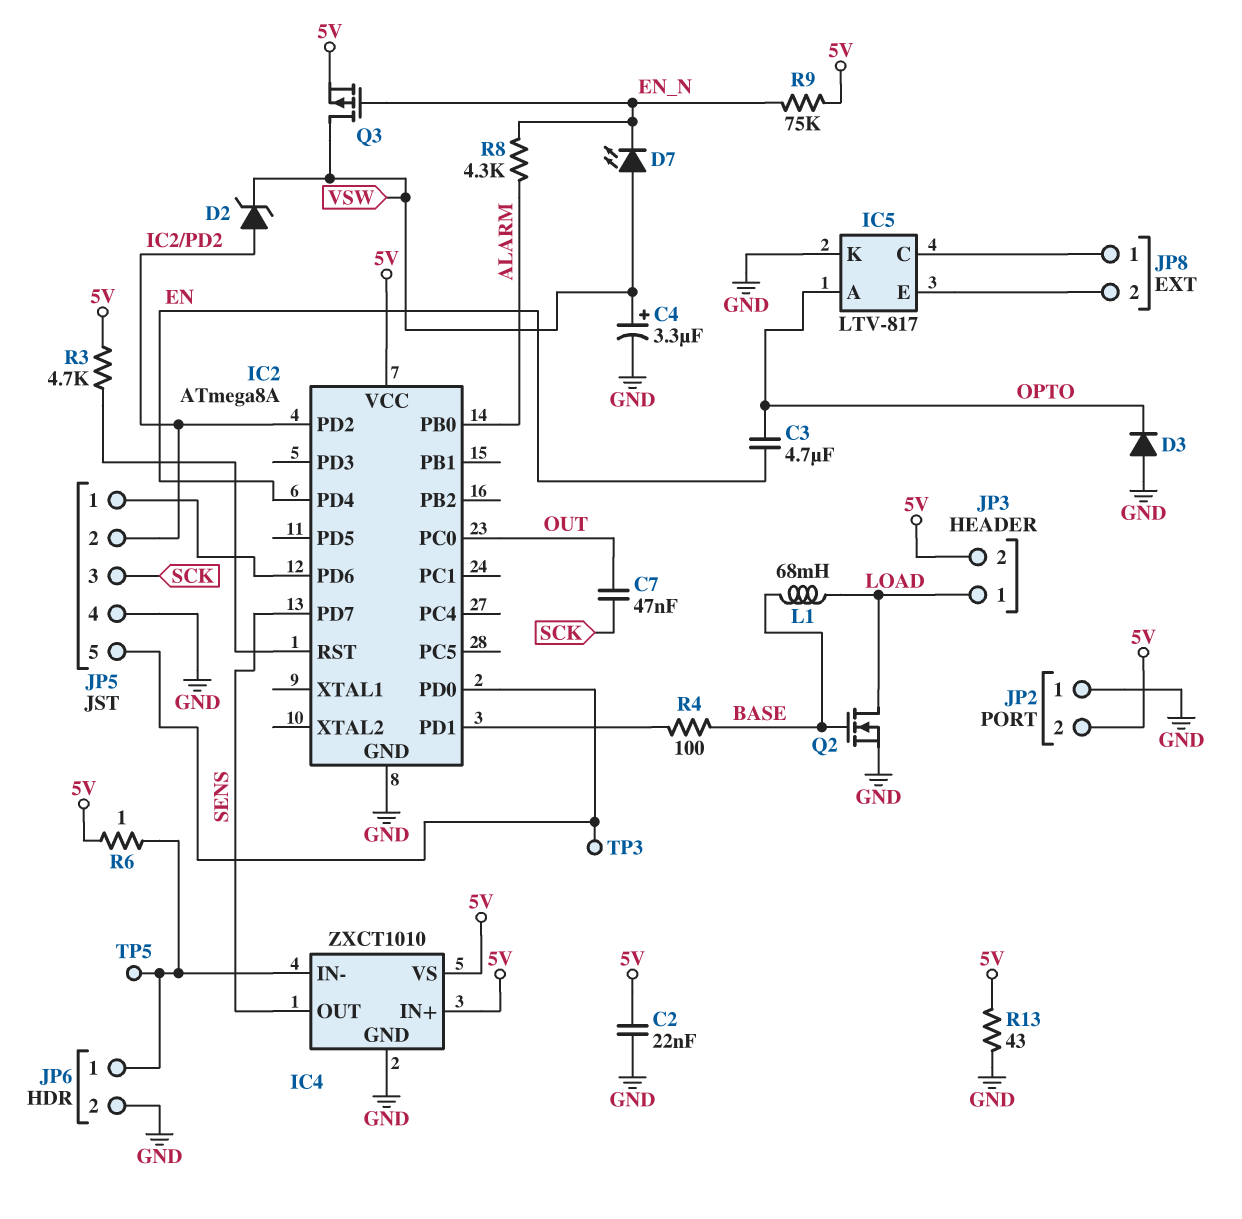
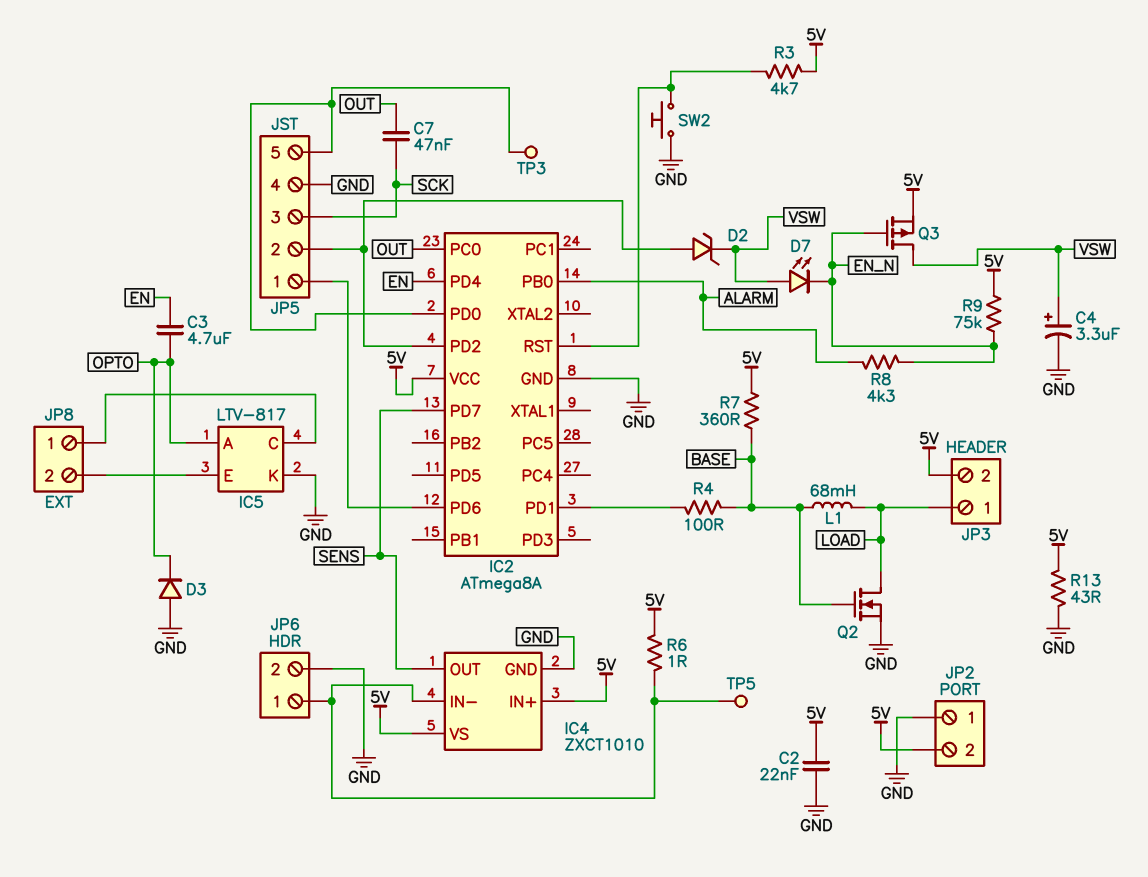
R7: none -> 360 (5V, BASE)
SW2: none -> button (GND, IC2/RST)

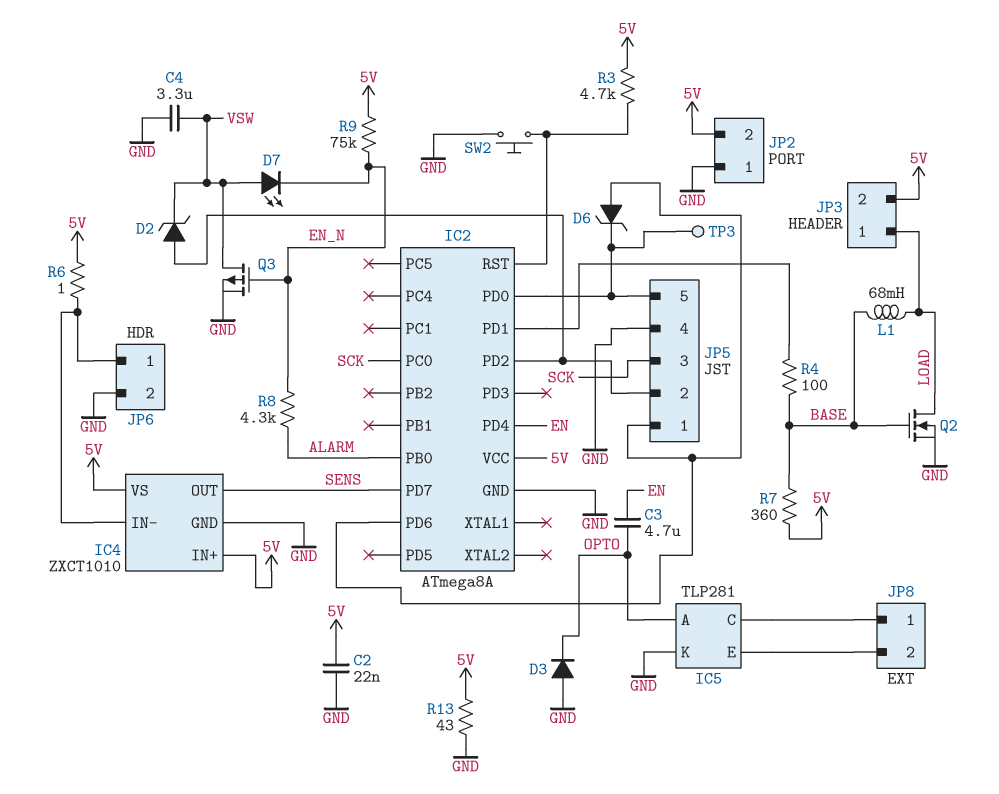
C4: 3.3uF (plus VSW, minus GND) -> 3.3uF (GND, VSW)
C7: 47nF (OUT, SCK) -> none
D6: none -> zener (A IC2/PD6, K IC2/PD0)
IC2 pin PC0: OUT -> SCK
IC5: LTV-817 -> TLP281
Q3: PMOS (G EN_N, D VSW, S 5V) -> PMOS (G EN_N, D VSW, S GND)
TP5: test point (IC4/IN-) -> none

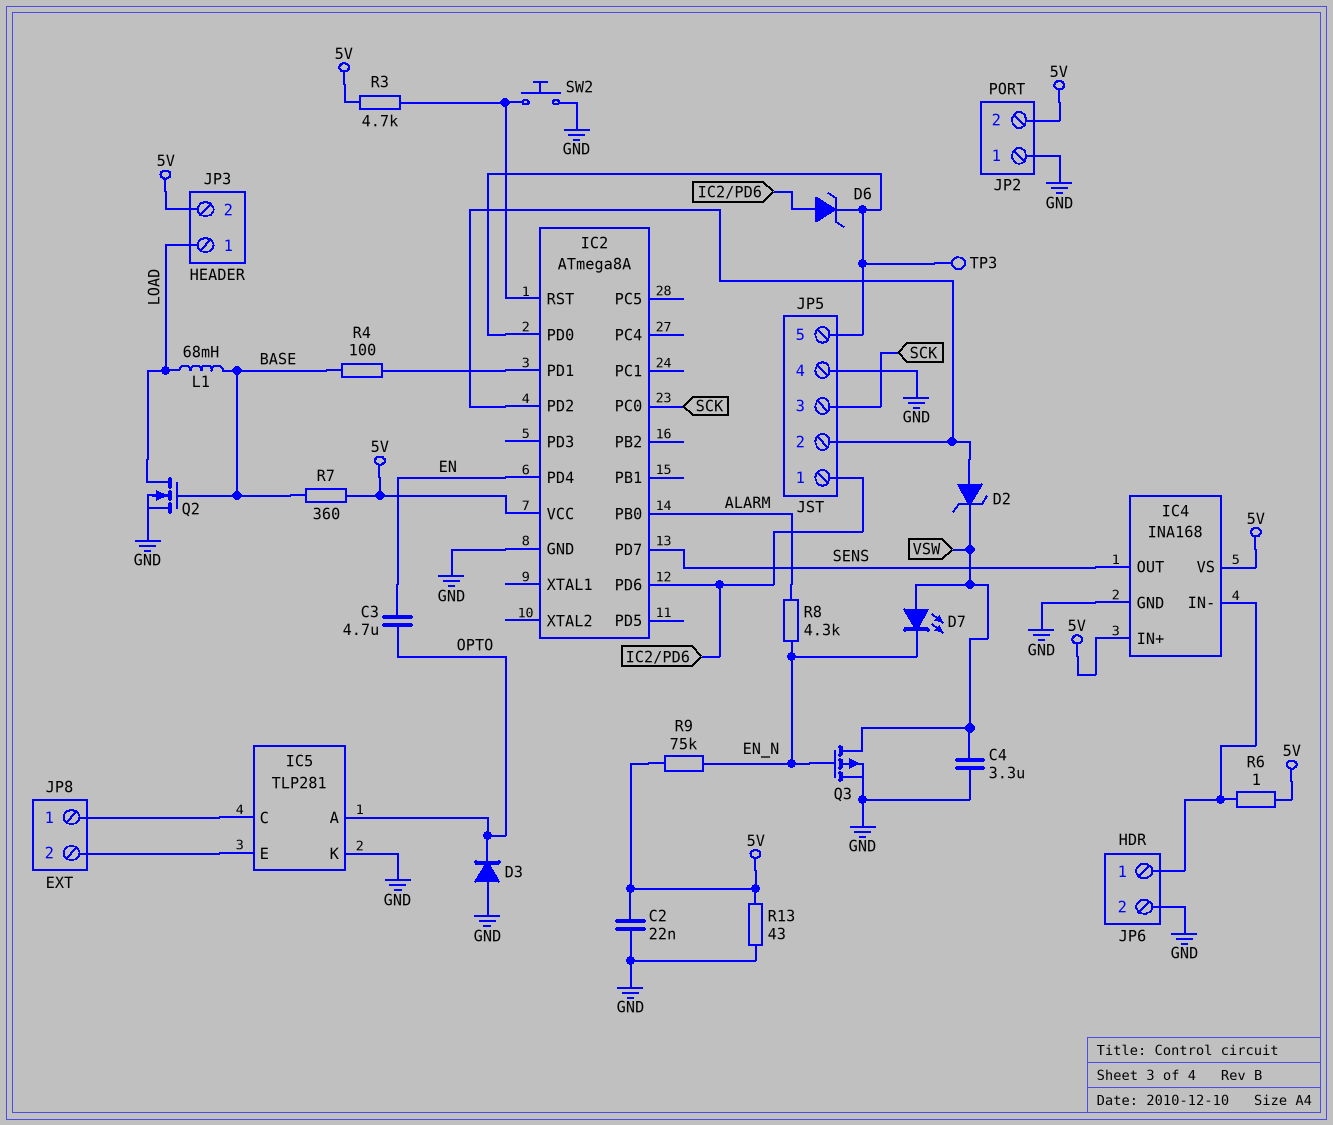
IC4: ZXCT1010 -> INA168

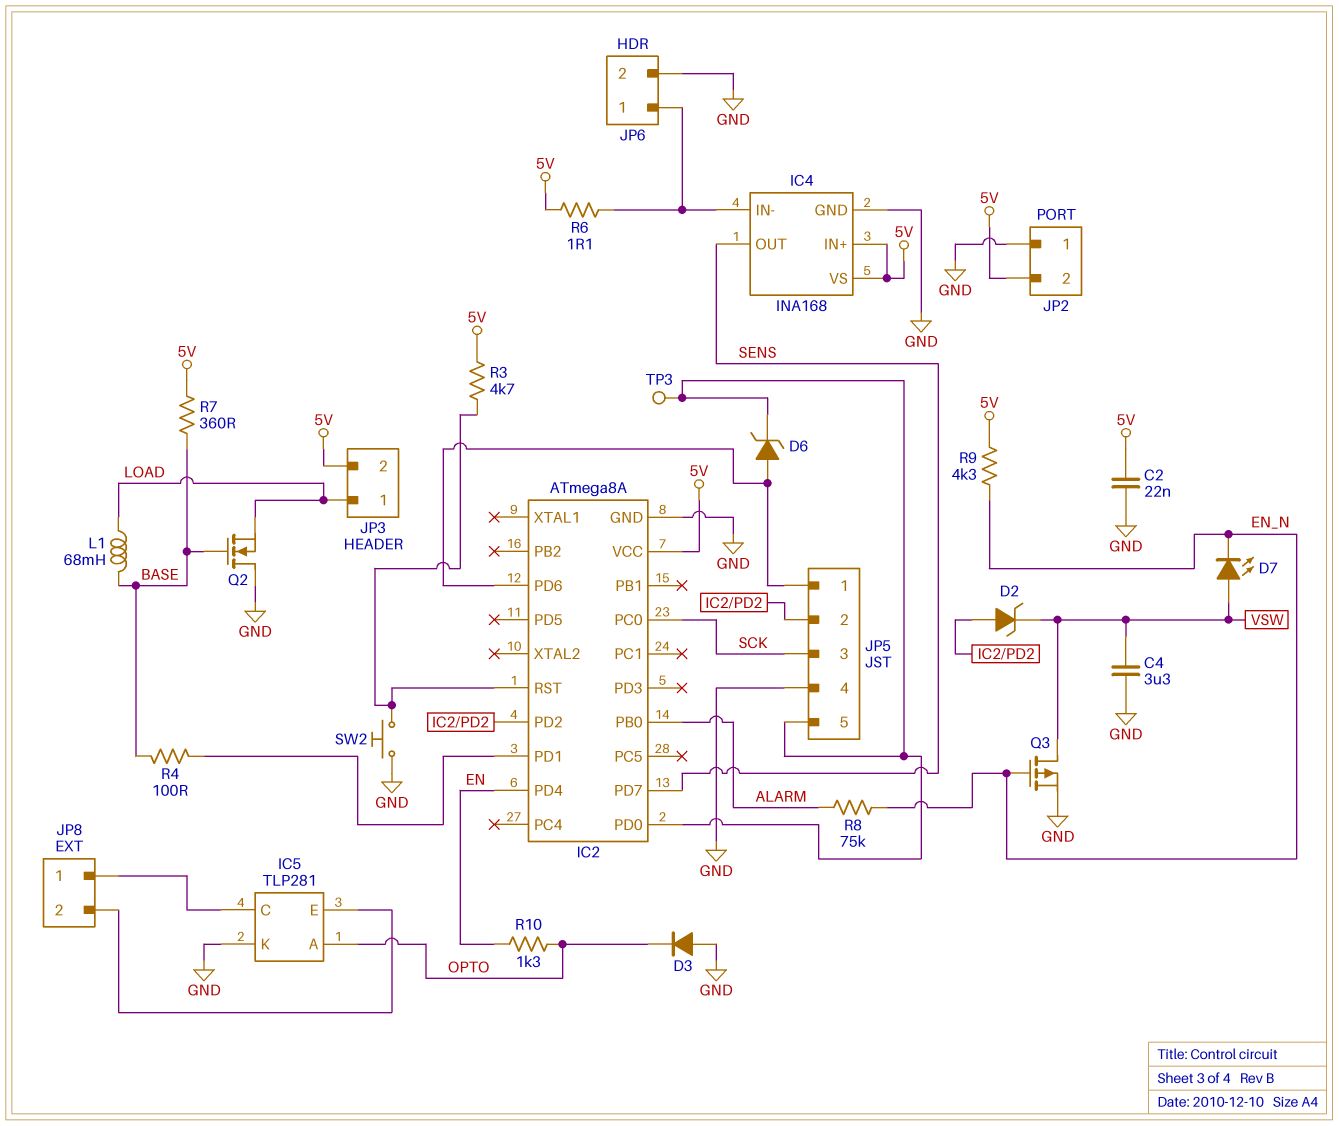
C3: 4.7uF (EN, OPTO) -> none
Q2: NMOS (G BASE, D LOAD, S GND) -> NMOS (G BASE, D GND, S LOAD)
R6: 1 (5V, IC4/IN-) -> 1.1 (5V, IC4/IN-)
R8: 4.3k (ALARM, EN_N) -> 75k (ALARM, EN_N)
R9: 75k (5V, EN_N) -> 4.3k (5V, EN_N)
R10: none -> 1.3k (EN, OPTO)
R13: 43 (5V, GND) -> none

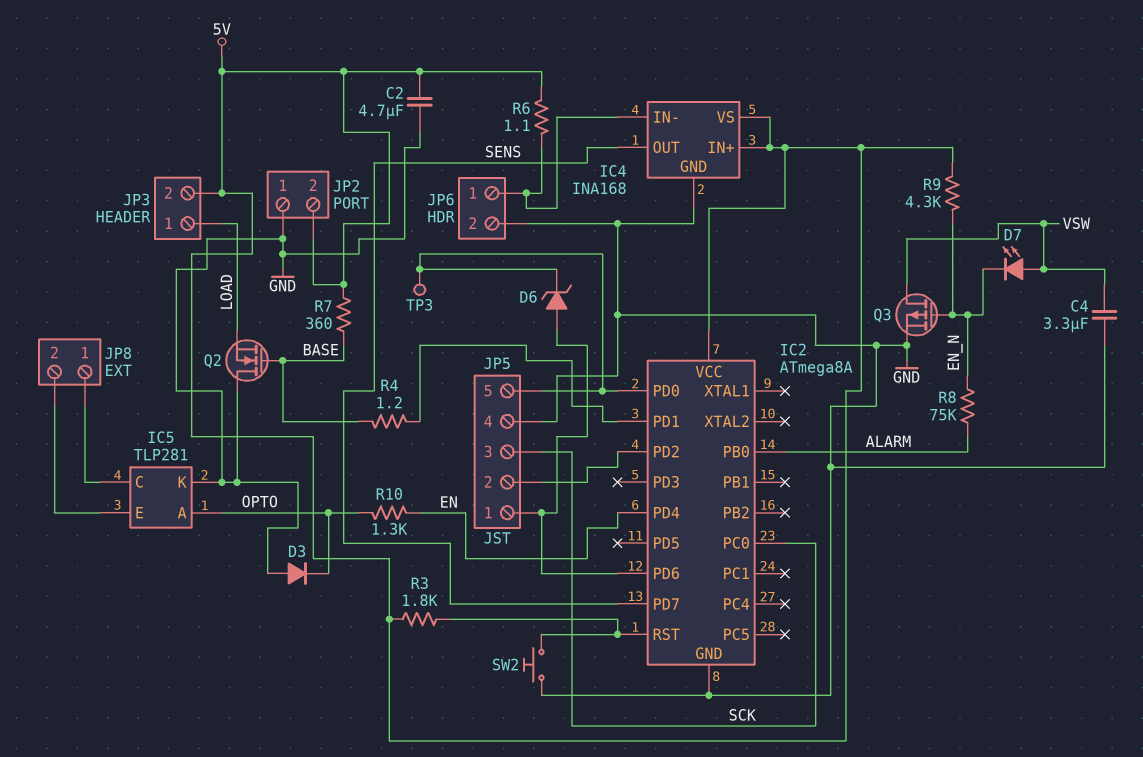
C2: 22nF (5V, GND) -> 4.7uF (5V, GND)
D2: zener (A IC2/PD2, K VSW) -> none
L1: 68mH (BASE, LOAD) -> none
R3: 4.7k (5V, IC2/RST) -> 1.8k (5V, IC2/RST)
R4: 100 (BASE, IC2/PD1) -> 1.2 (BASE, IC2/PD1)

